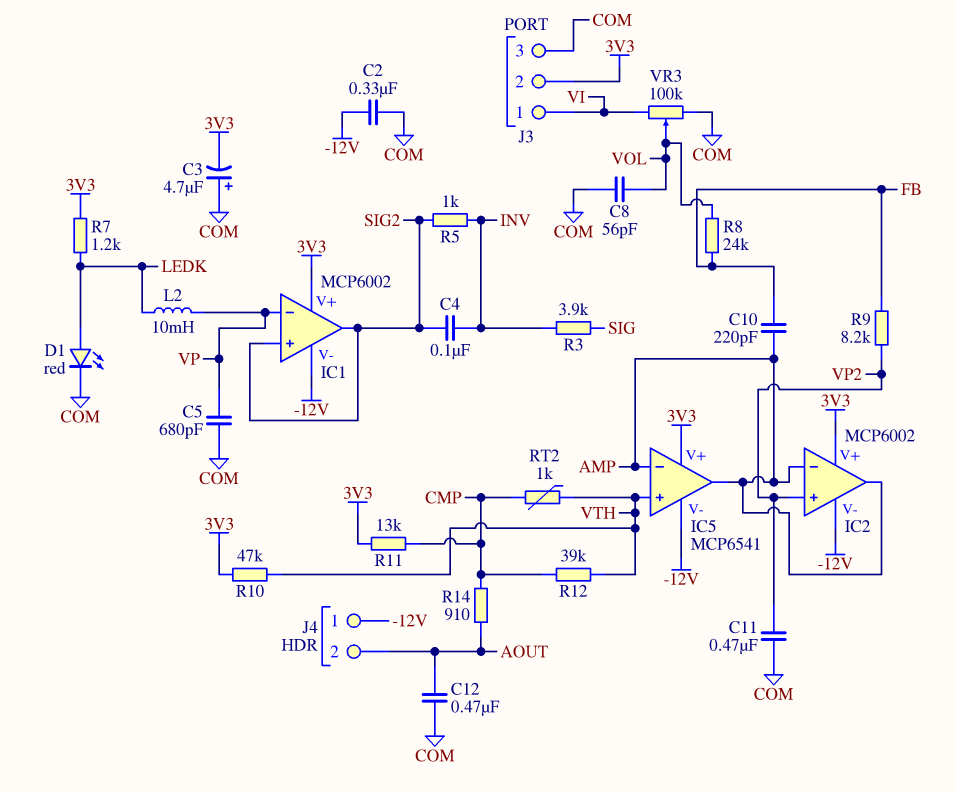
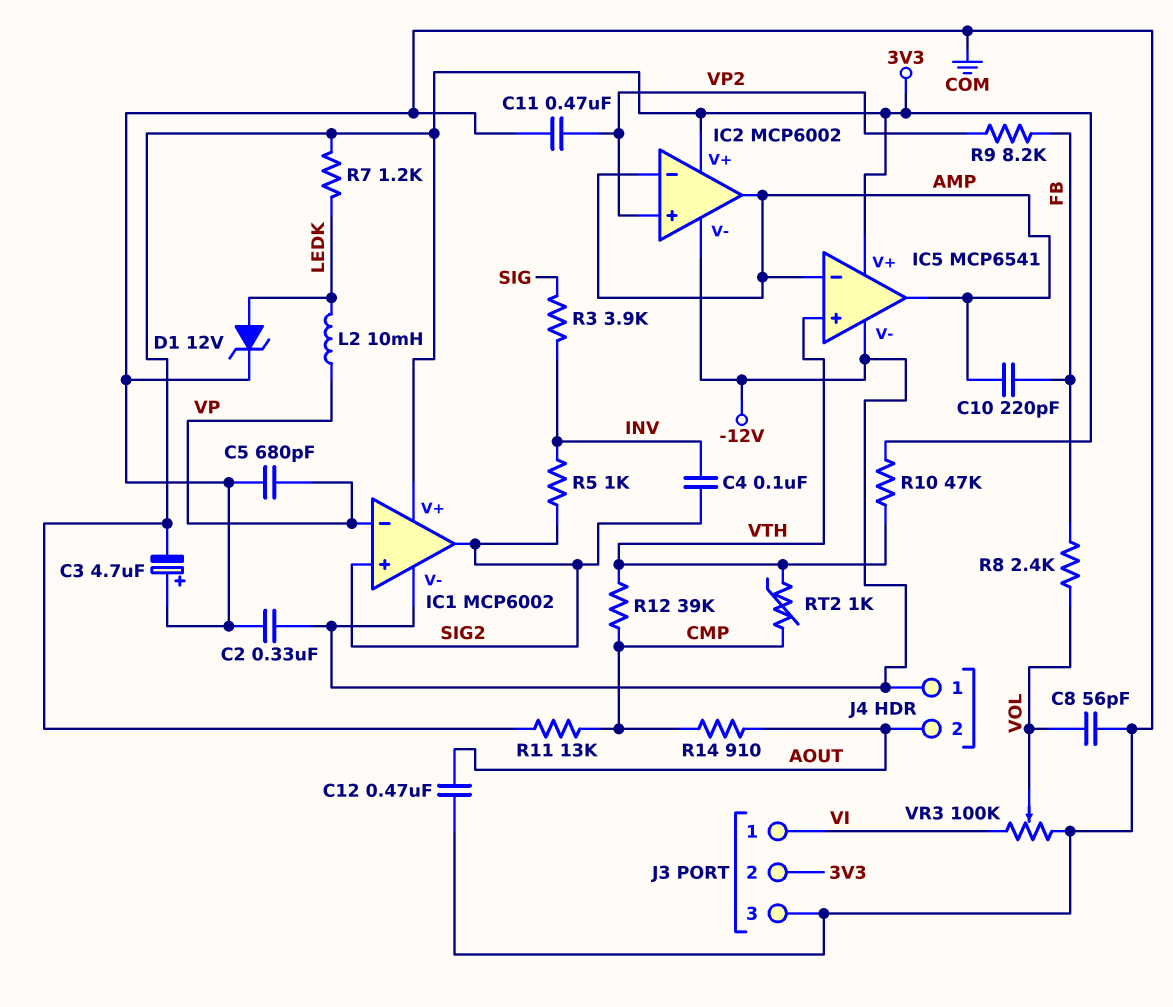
D1: LED red (A LEDK, K COM) -> zener 12V (A LEDK, K COM)
R8: 24k (FB, VOL) -> 2.4k (FB, VOL)

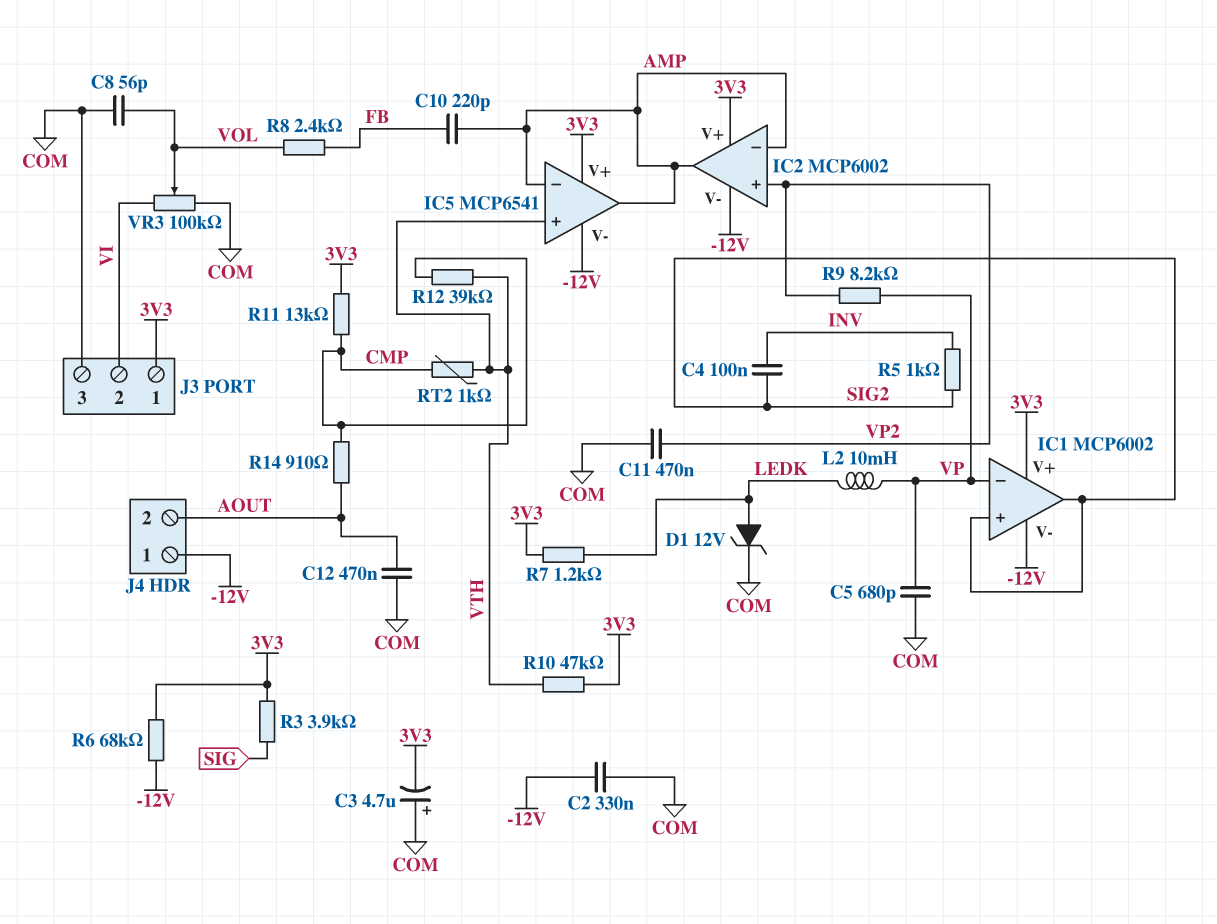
J3 pin 1: VI -> 3V3
J3 pin 2: 3V3 -> VI
R3: 3.9k (INV, SIG) -> 3.9k (3V3, SIG)
R6: none -> 68k (-12V, 3V3)
R9: 8.2k (FB, VP2) -> 8.2k (VP, VP2)

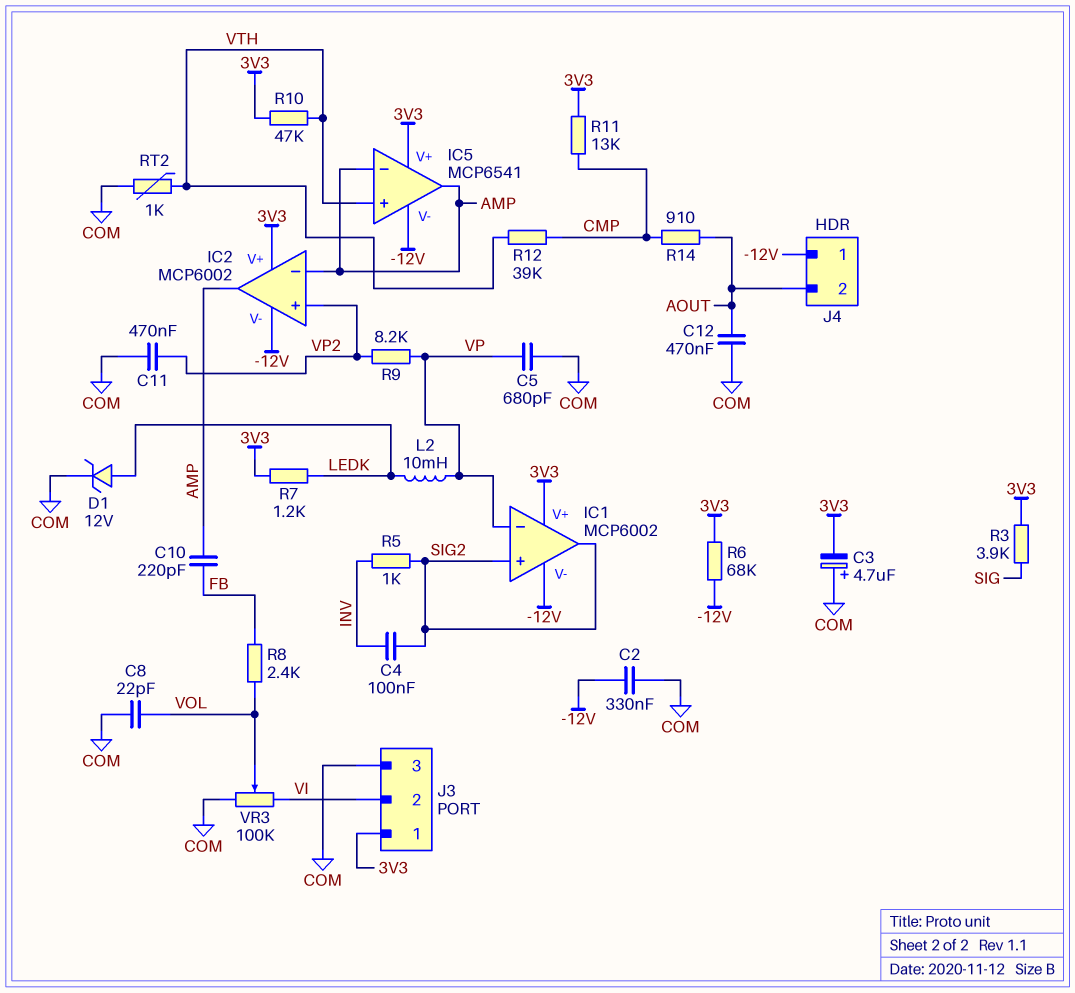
C8: 56pF (COM, VOL) -> 22pF (COM, VOL)
RT2: 1k (CMP, VTH) -> 1k (COM, VTH)

